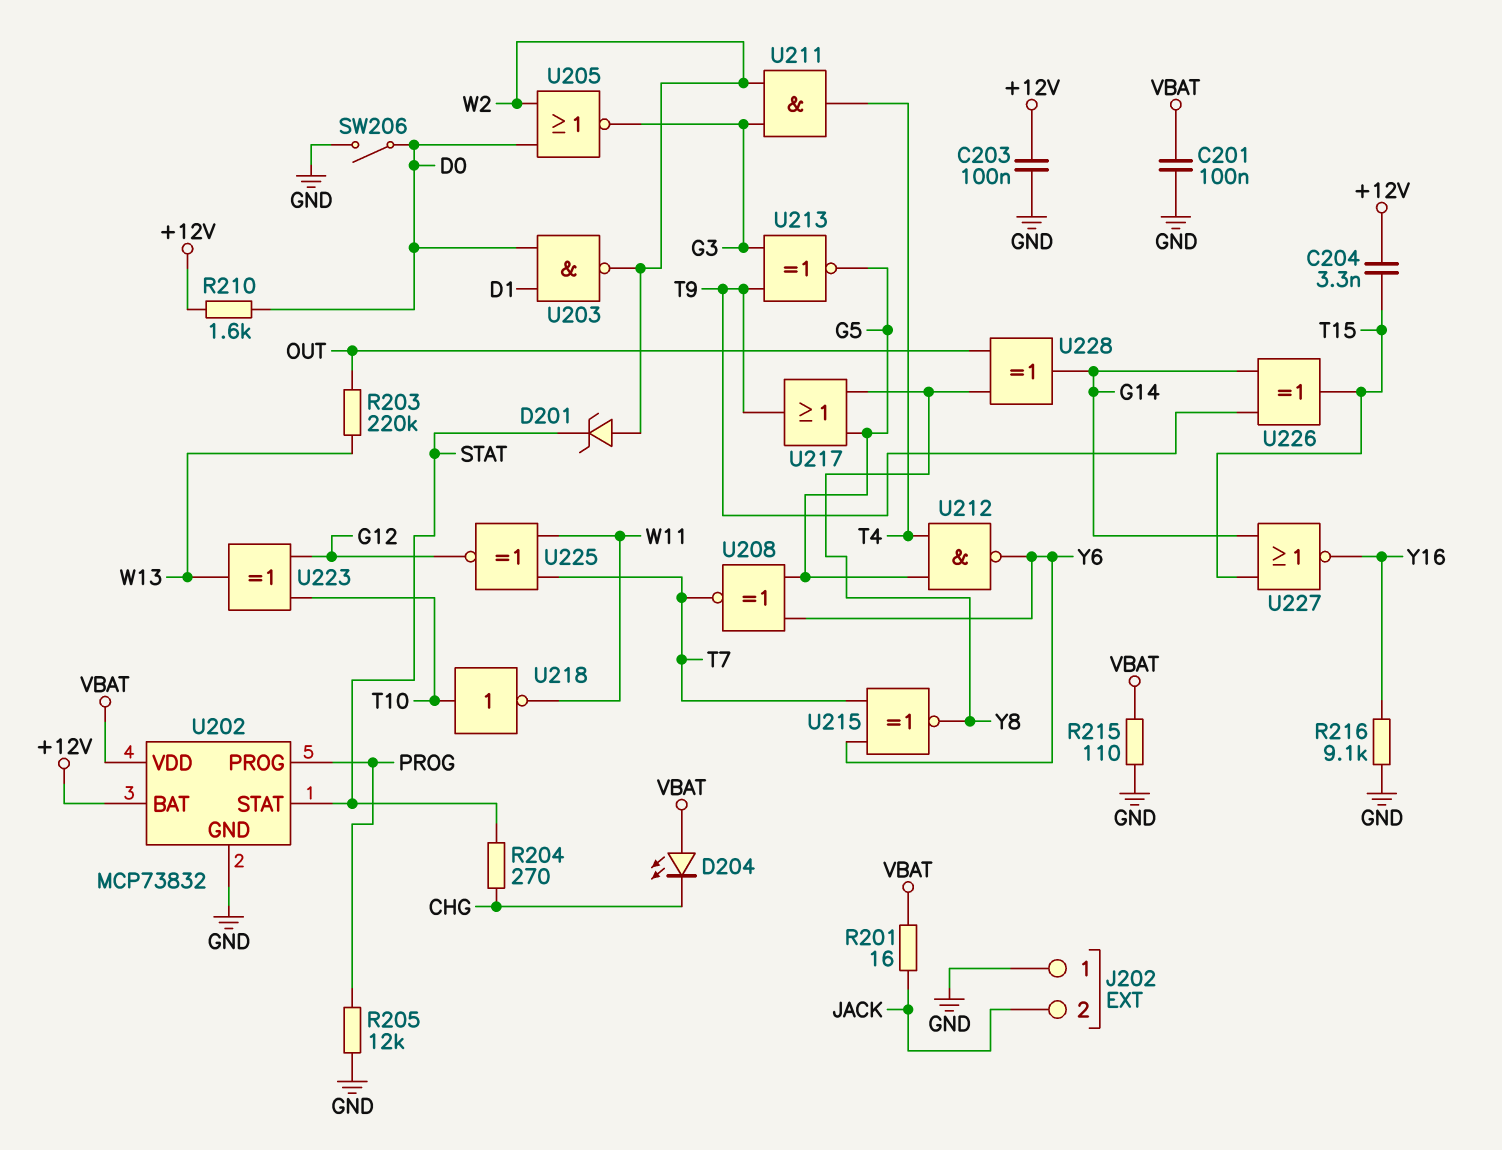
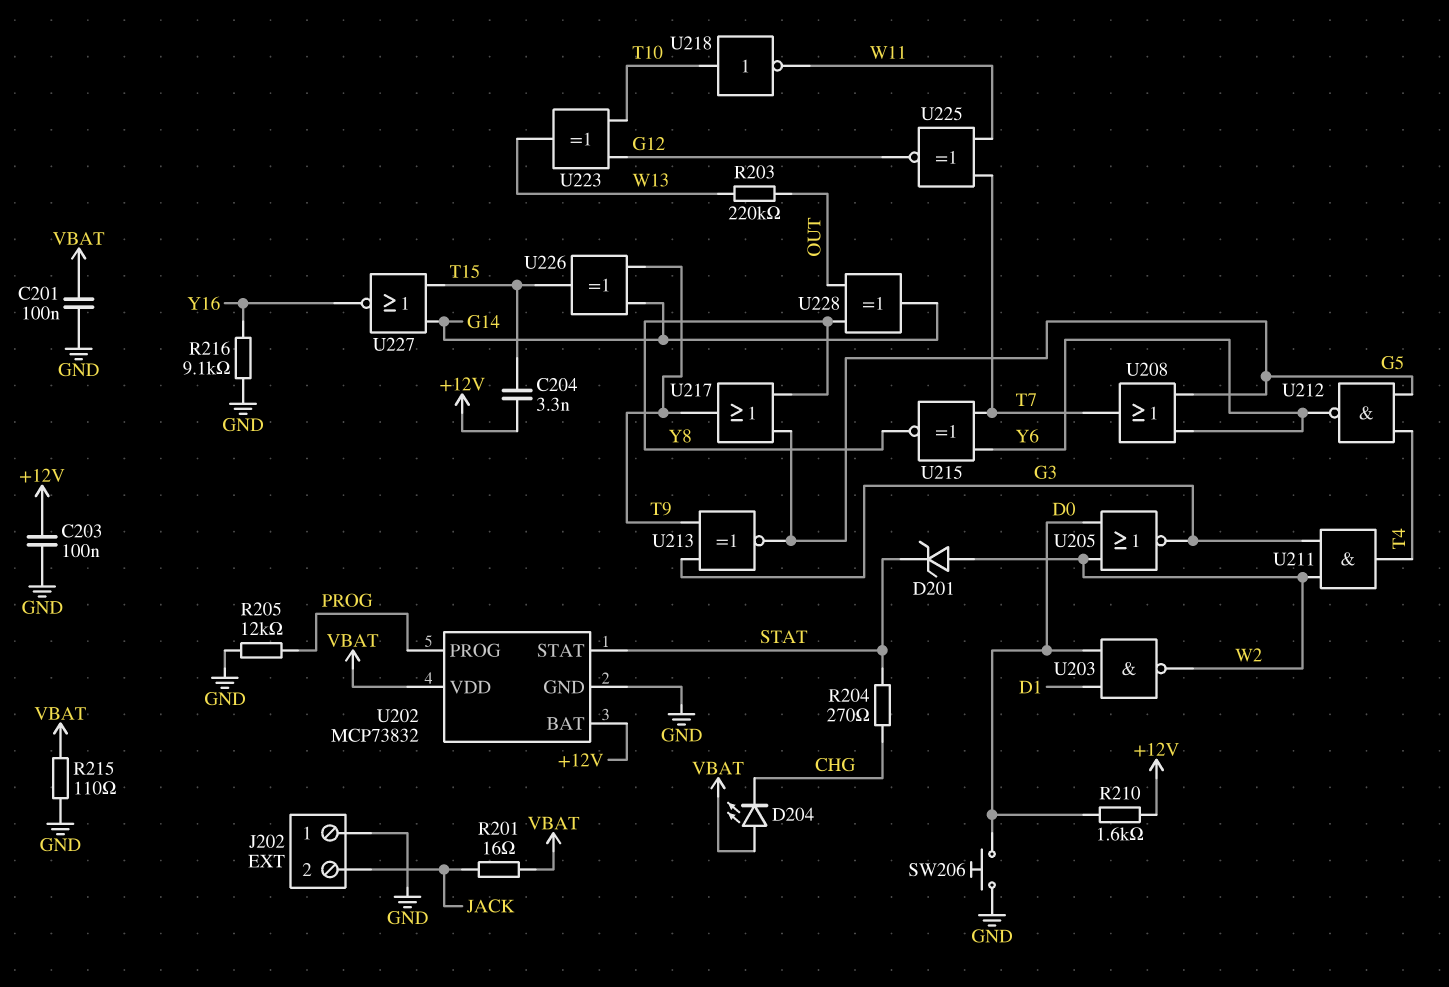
SW206: switch (D0, GND) -> button (D0, GND)
U208: XNOR (in G5, in Y6, out T7) -> OR (in G5, in Y6, out T7)

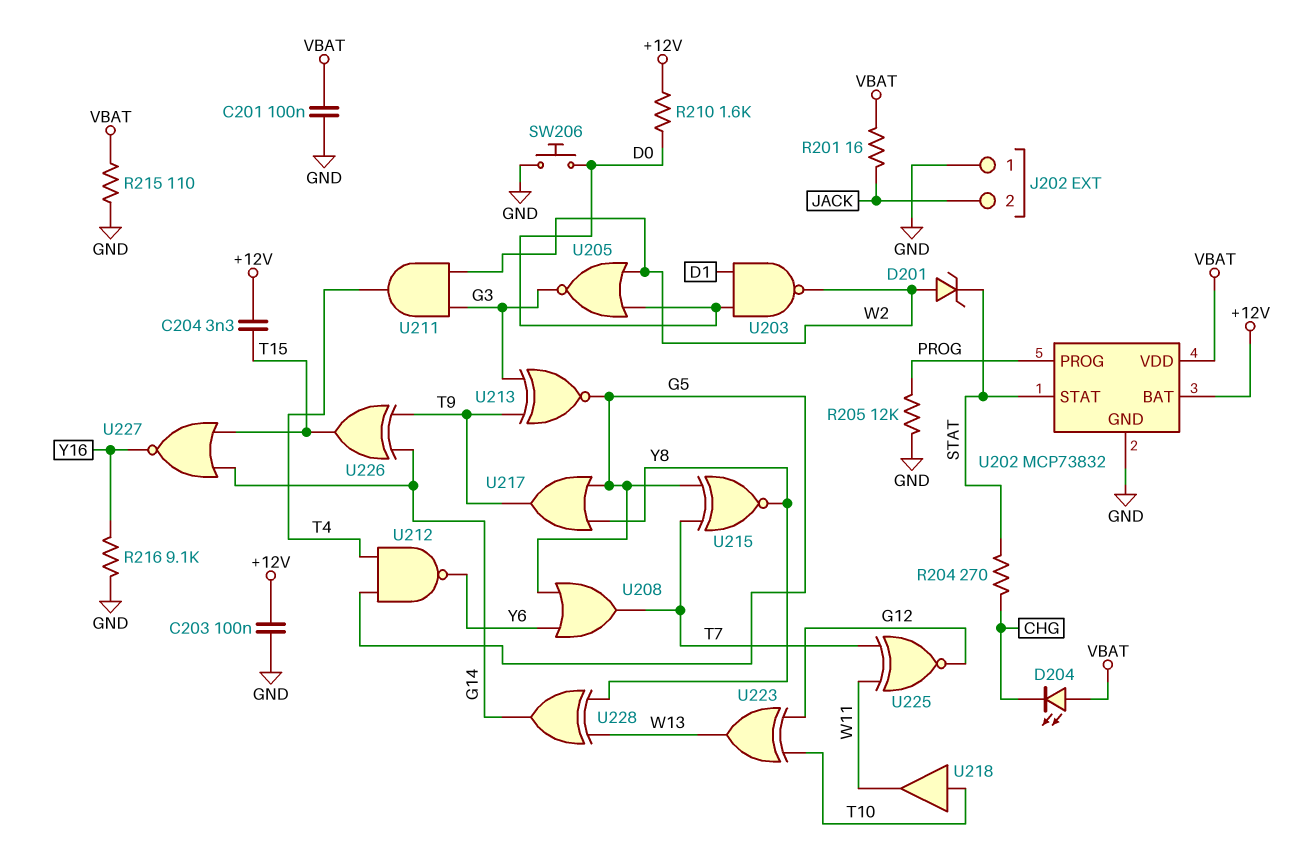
R203: 220k (OUT, W13) -> none
U215: XNOR (in T7, in Y6, out Y8) -> XNOR (in G5, in T7, out Y8)
U218: NOT (in T10, out W11) -> buffer (in T10, out W11)
U228: XOR (in OUT, in Y8, out G14) -> XOR (in W13, in Y8, out G14)

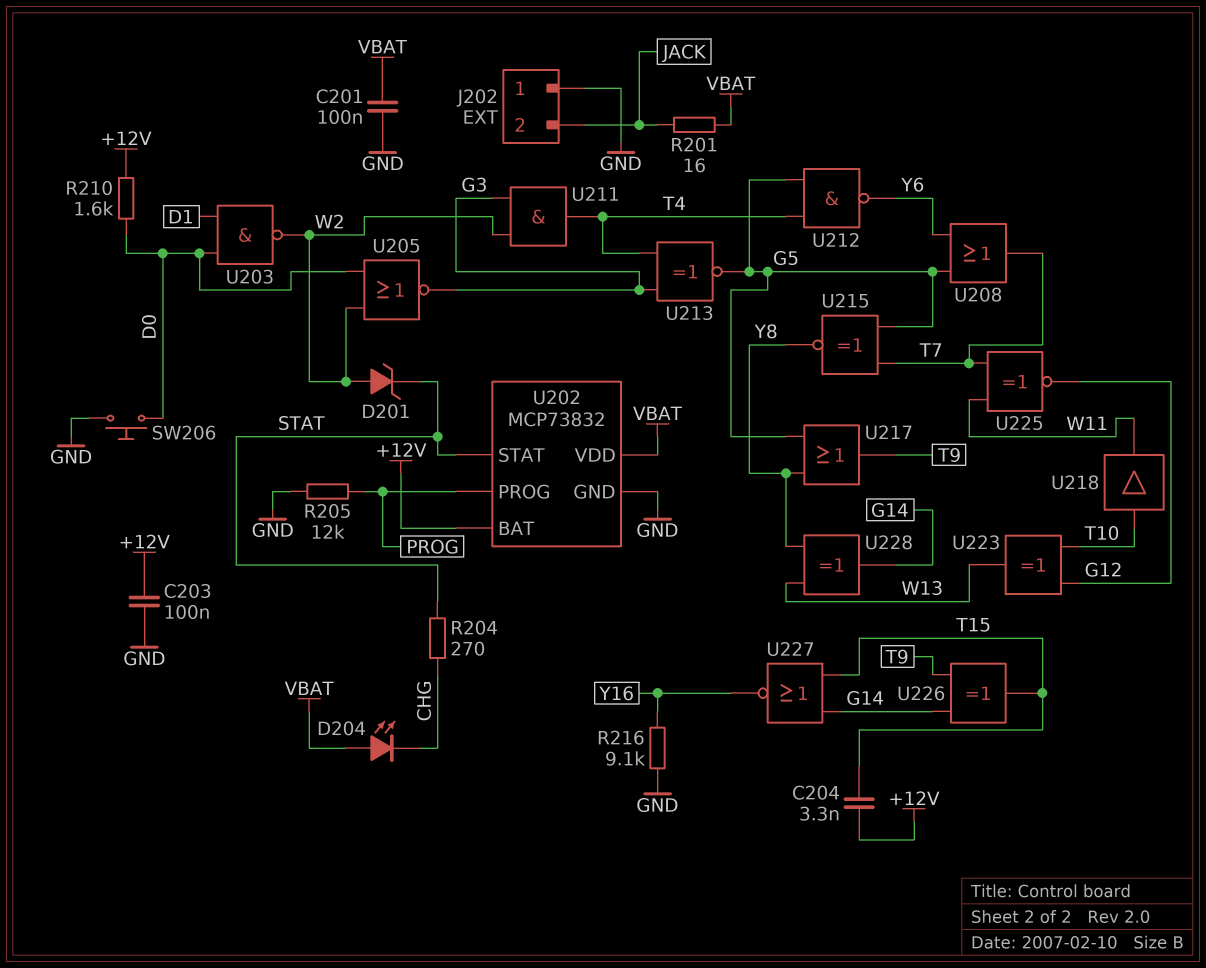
R215: 110 (GND, VBAT) -> none
U213: XNOR (in G3, in T9, out G5) -> XNOR (in G3, in T4, out G5)

